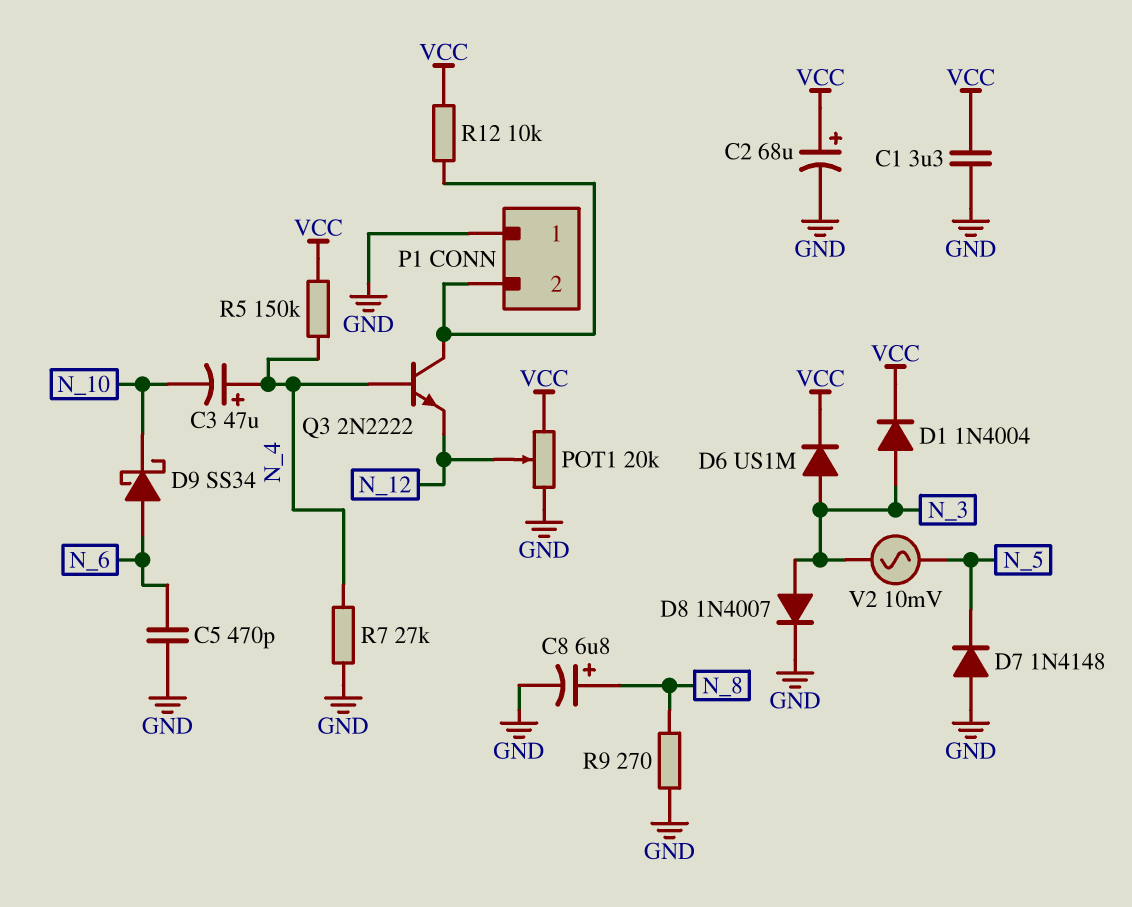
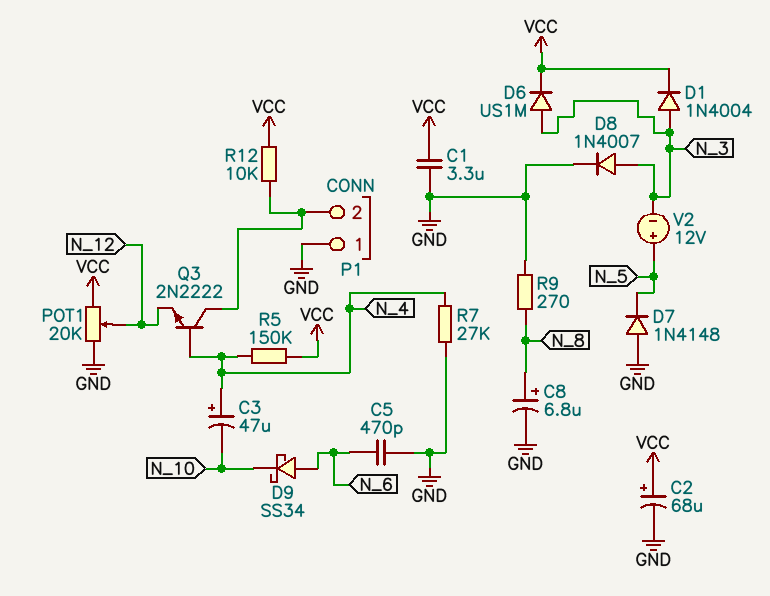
V2: AC 10mV (N_3, N_5) -> 12V (plus N_5, minus N_3)

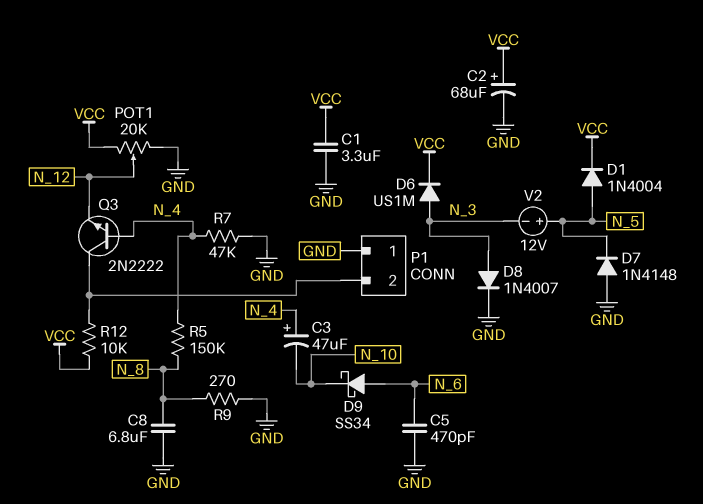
C8: 6.8uF (plus N_8, minus GND) -> 6.8uF (GND, N_8)
D1: diode 1N4004 (A N_3, K VCC) -> diode 1N4004 (A N_5, K VCC)
R5: 150k (N_4, VCC) -> 150k (N_4, N_8)
R7: 27k (GND, N_4) -> 47k (GND, N_4)

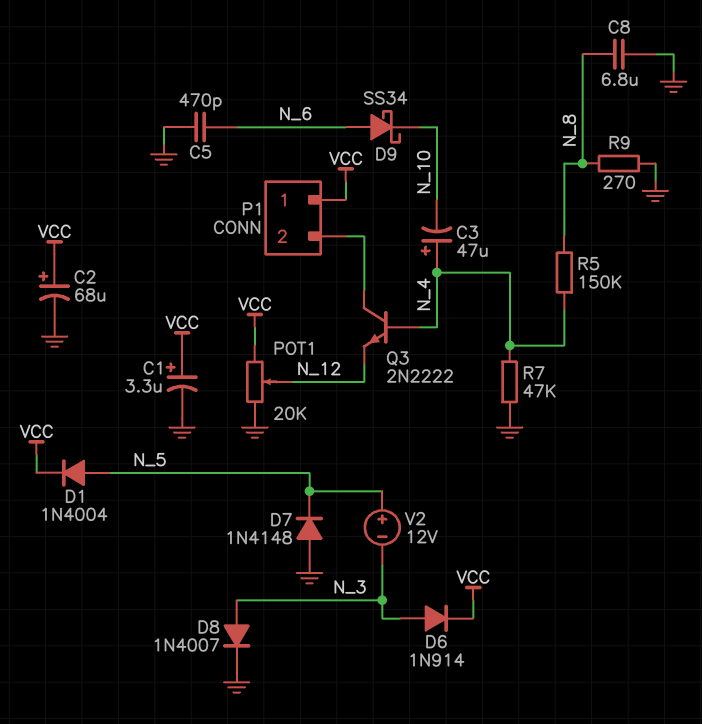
C1: 3.3uF (GND, VCC) -> 3.3uF (plus VCC, minus GND)
D6: diode US1M (A N_3, K VCC) -> diode 1N914 (A N_3, K VCC)
P1 pin 1: GND -> VCC
R12: 10k (P1/2, VCC) -> none

